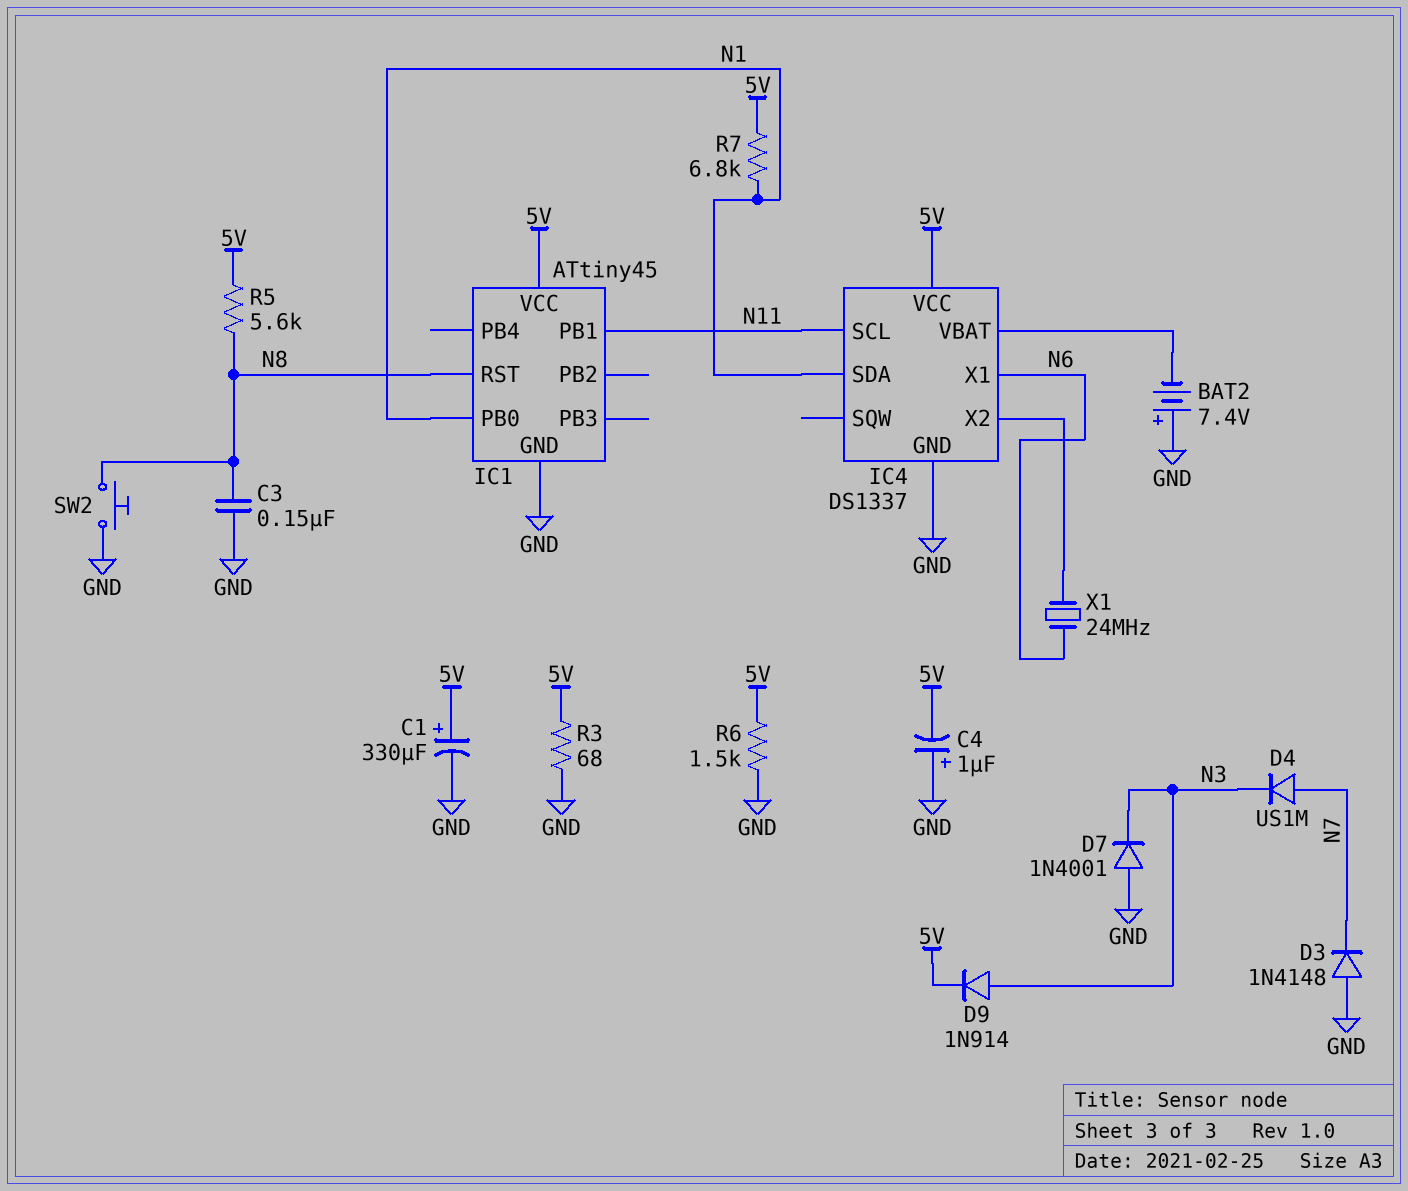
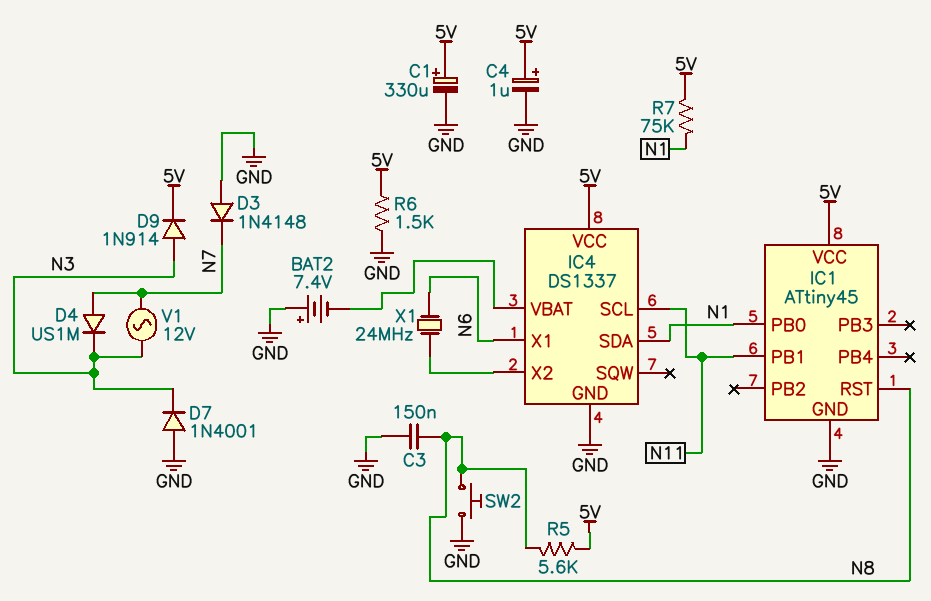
C4: 1uF (plus GND, minus 5V) -> 1uF (plus 5V, minus GND)
R3: 68 (5V, GND) -> none
R7: 6.8k (5V, N1) -> 75k (5V, N1)
V1: none -> AC 12V (N3, N7)

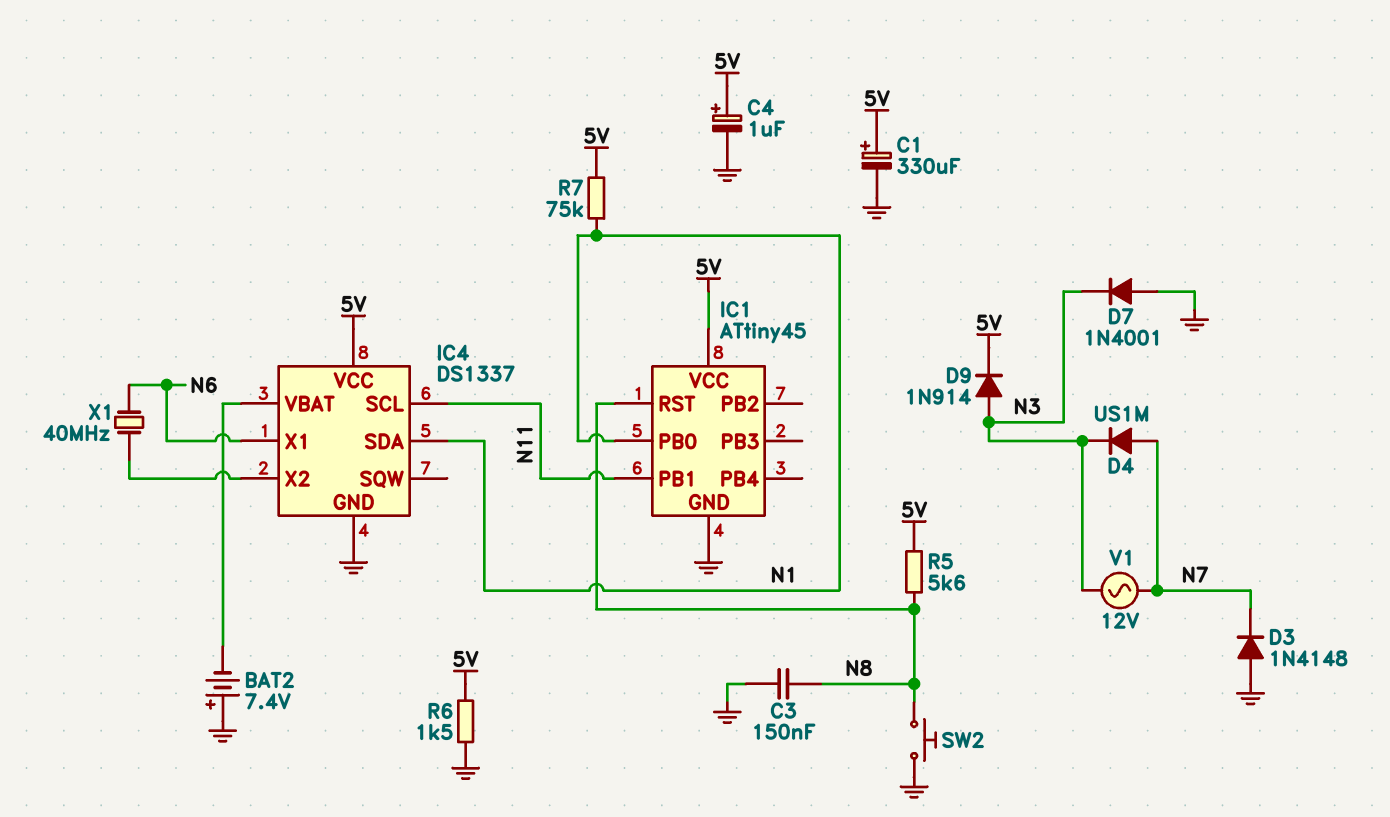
X1: 24MHz (IC4/X2, N6) -> 40MHz (IC4/X2, N6)

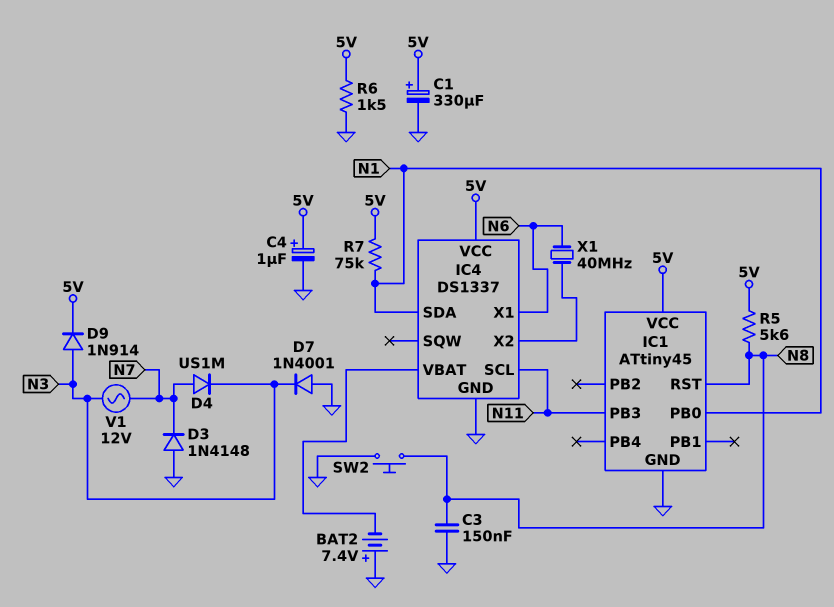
IC1 pin PB1: N11 -> none
IC1 pin PB3: none -> N11

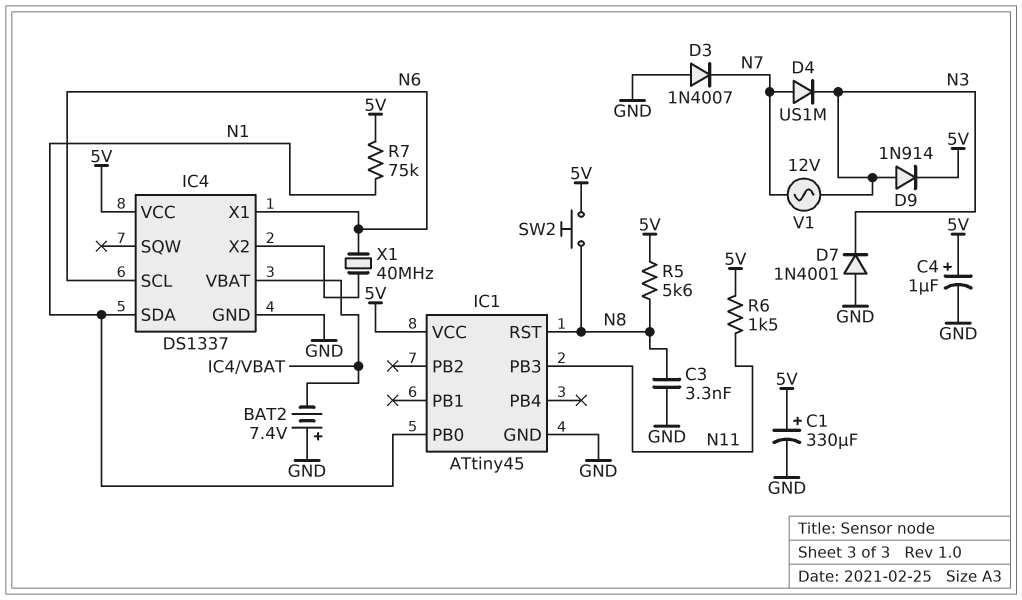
C3: 150nF (GND, N8) -> 3.3nF (GND, N8)
D3: diode 1N4148 (A GND, K N7) -> diode 1N4007 (A GND, K N7)
IC4 pin SCL: N11 -> N6
R6: 1.5k (5V, GND) -> 1.5k (5V, N11)
SW2: button (GND, N8) -> button (5V, N8)

